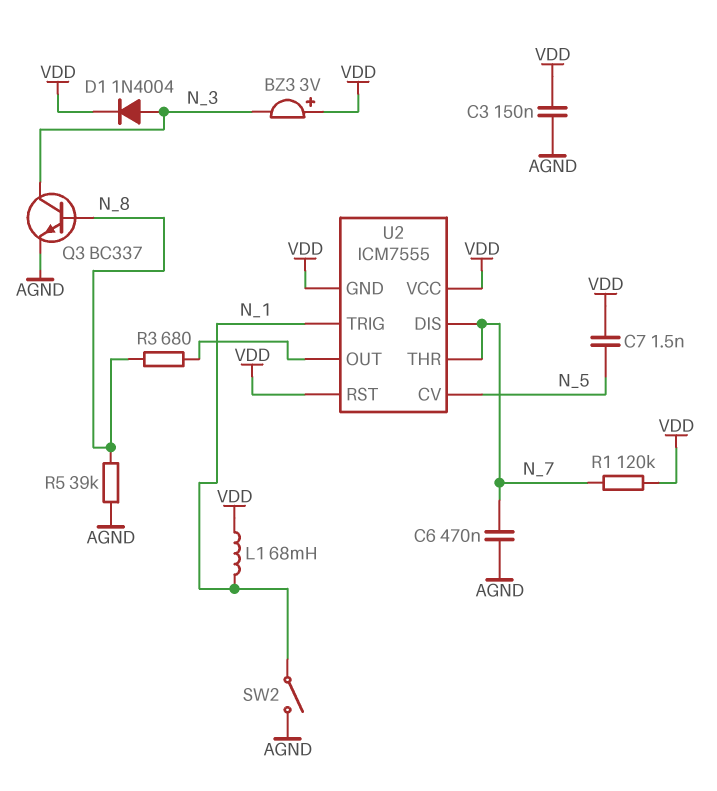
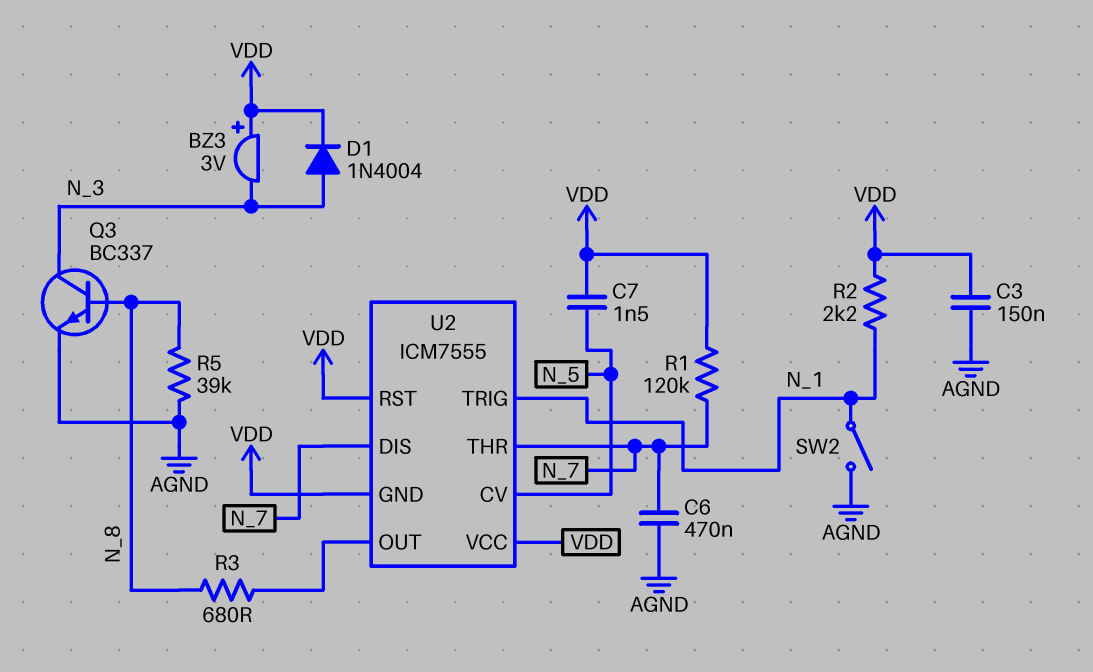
L1: 68mH (N_1, VDD) -> none
R2: none -> 2.2k (N_1, VDD)

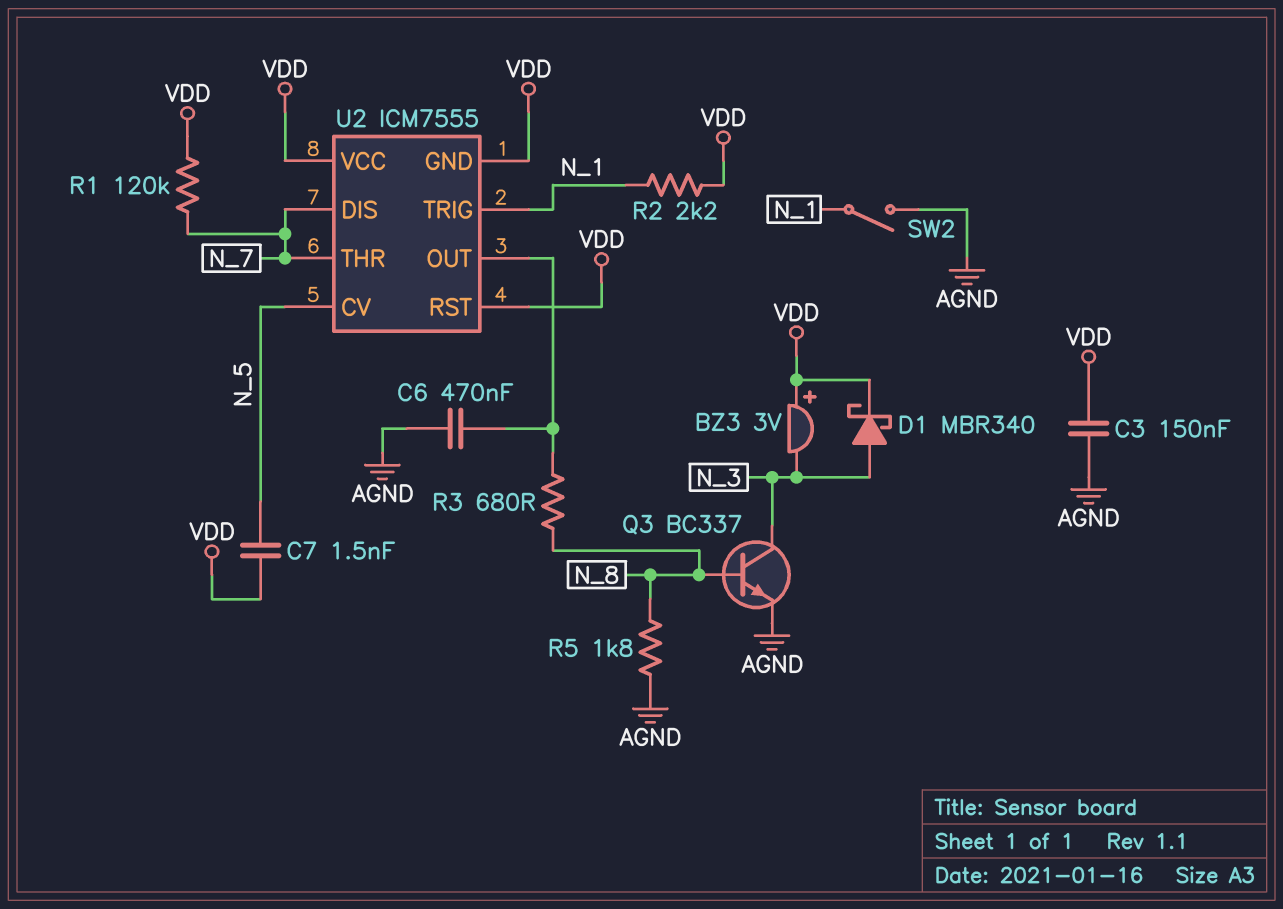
C6: 470nF (AGND, N_7) -> 470nF (AGND, U2/OUT)
D1: diode 1N4004 (A N_3, K VDD) -> schottky MBR340 (A N_3, K VDD)
R5: 39k (AGND, N_8) -> 1.8k (AGND, N_8)

